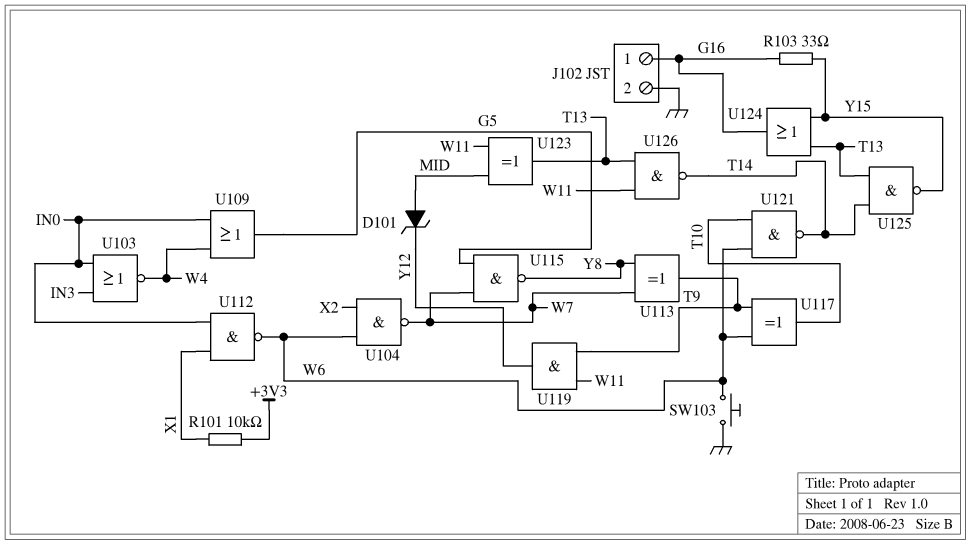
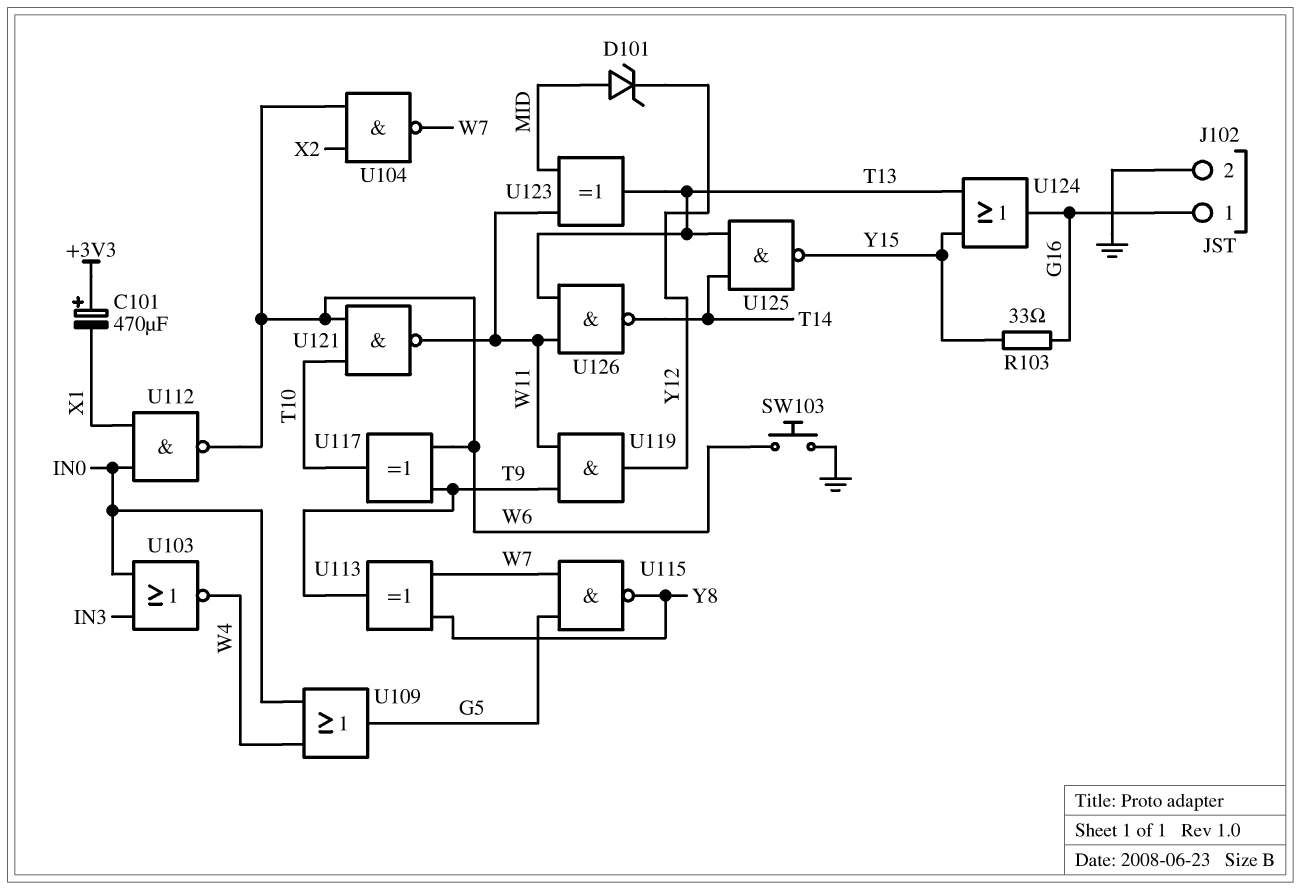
C101: none -> 470uF (plus +3V3, minus X1)
R101: 10k (+3V3, X1) -> none
U121: NAND (in T10, in W6, out T14) -> NAND (in T10, in W6, out W11)

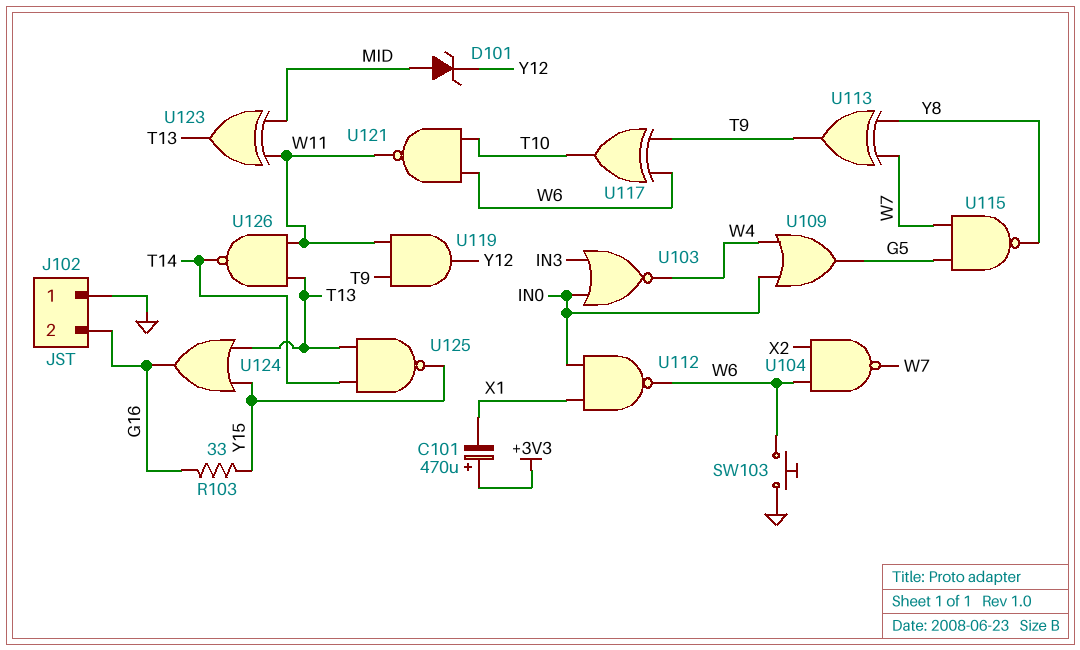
J102 pin 1: G16 -> GND
J102 pin 2: GND -> G16

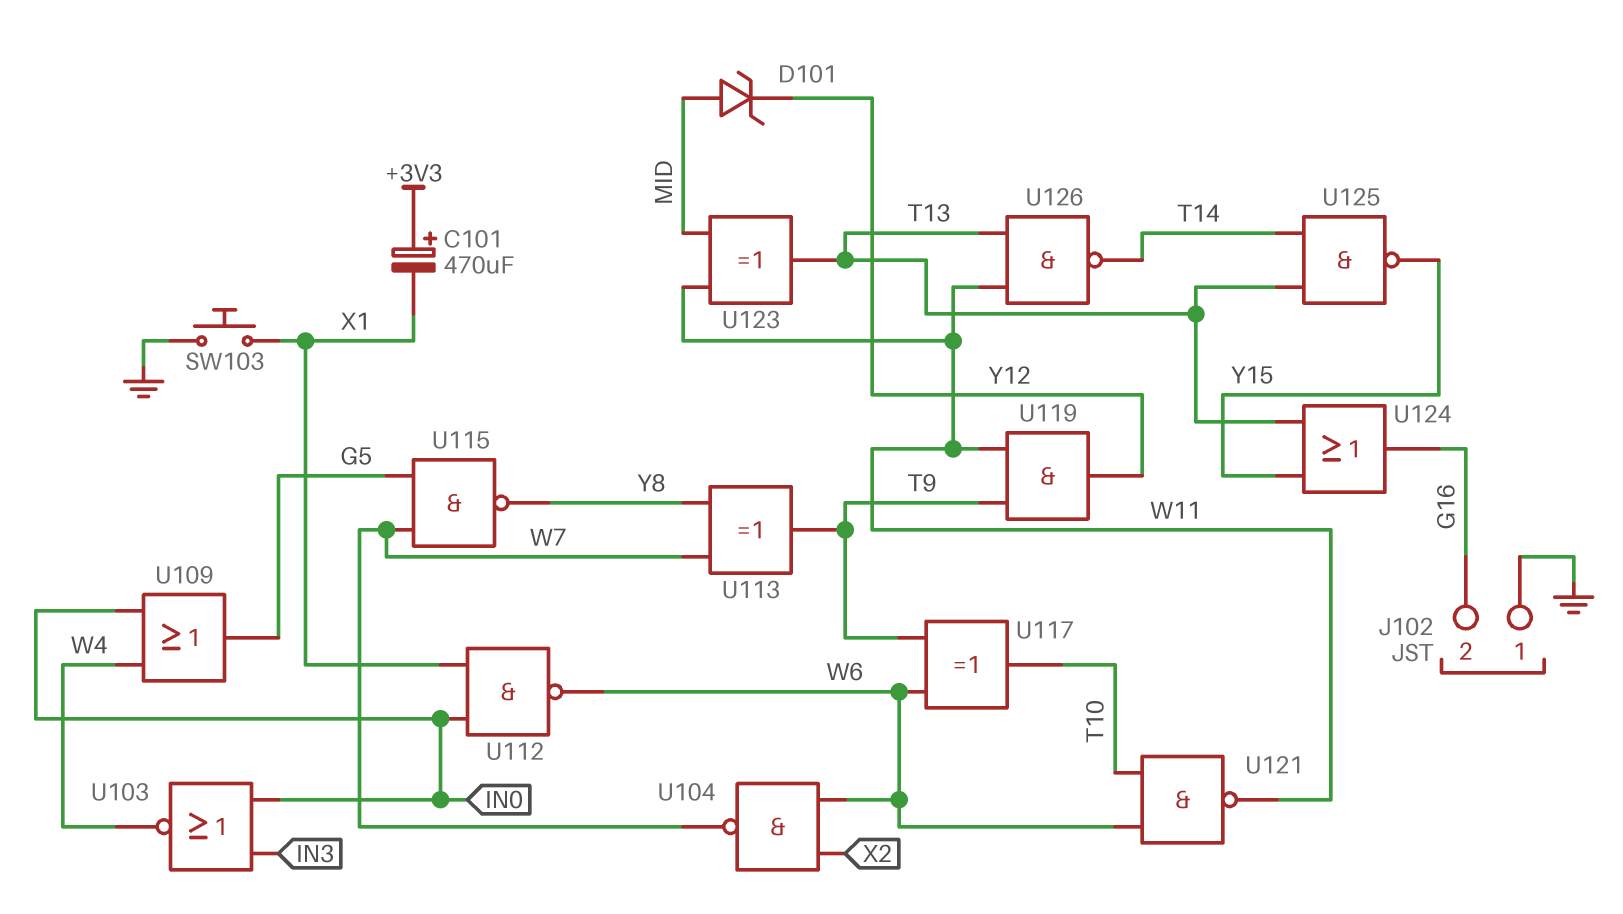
R103: 33 (G16, Y15) -> none
SW103: button (GND, W6) -> button (GND, X1)

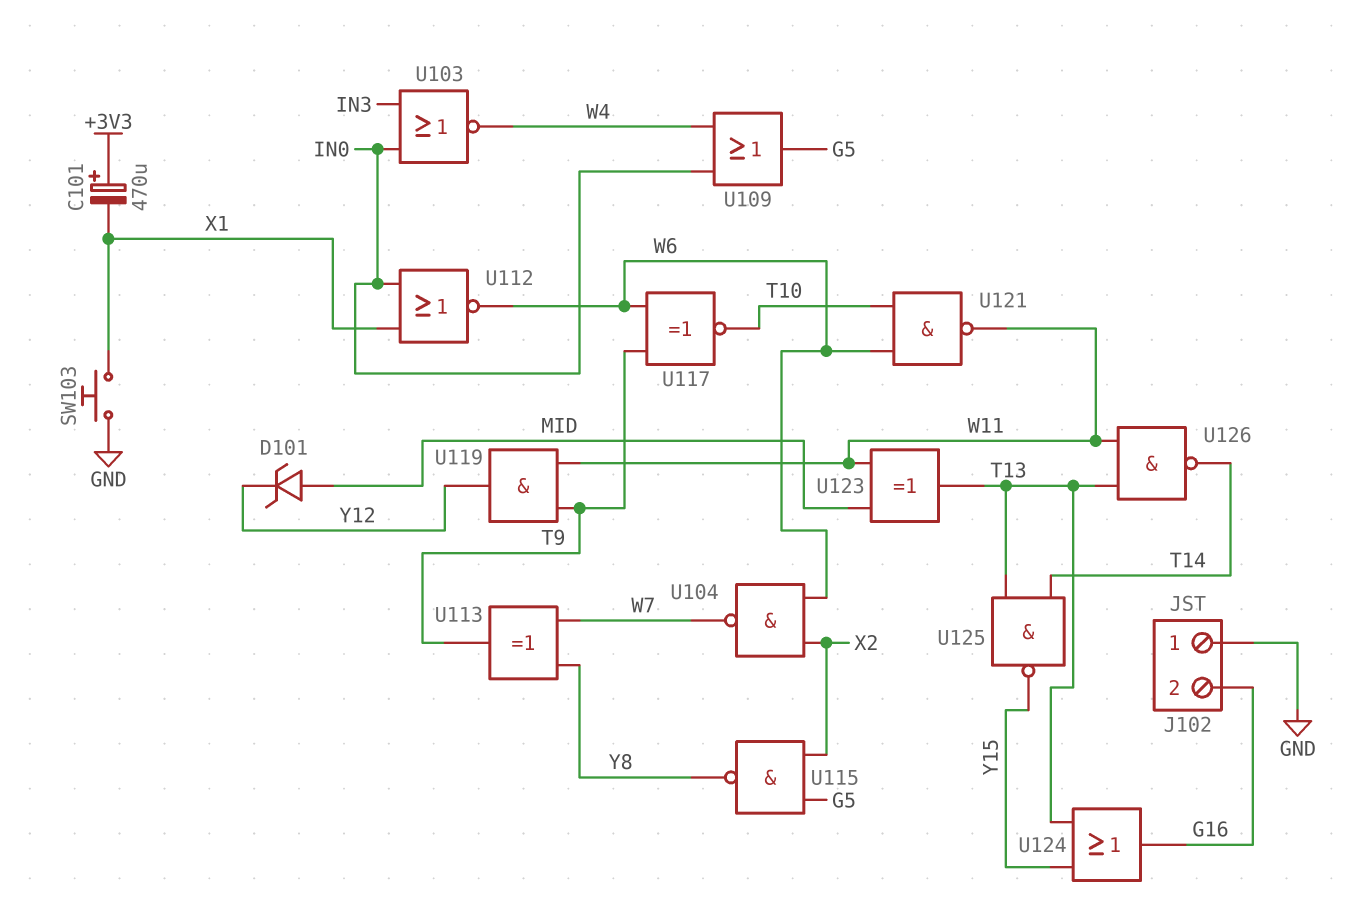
U112: NAND (in IN0, in X1, out W6) -> NOR (in IN0, in X1, out W6)
U115: NAND (in G5, in W7, out Y8) -> NAND (in G5, in X2, out Y8)
U117: XOR (in T9, in W6, out T10) -> XNOR (in T9, in W6, out T10)

